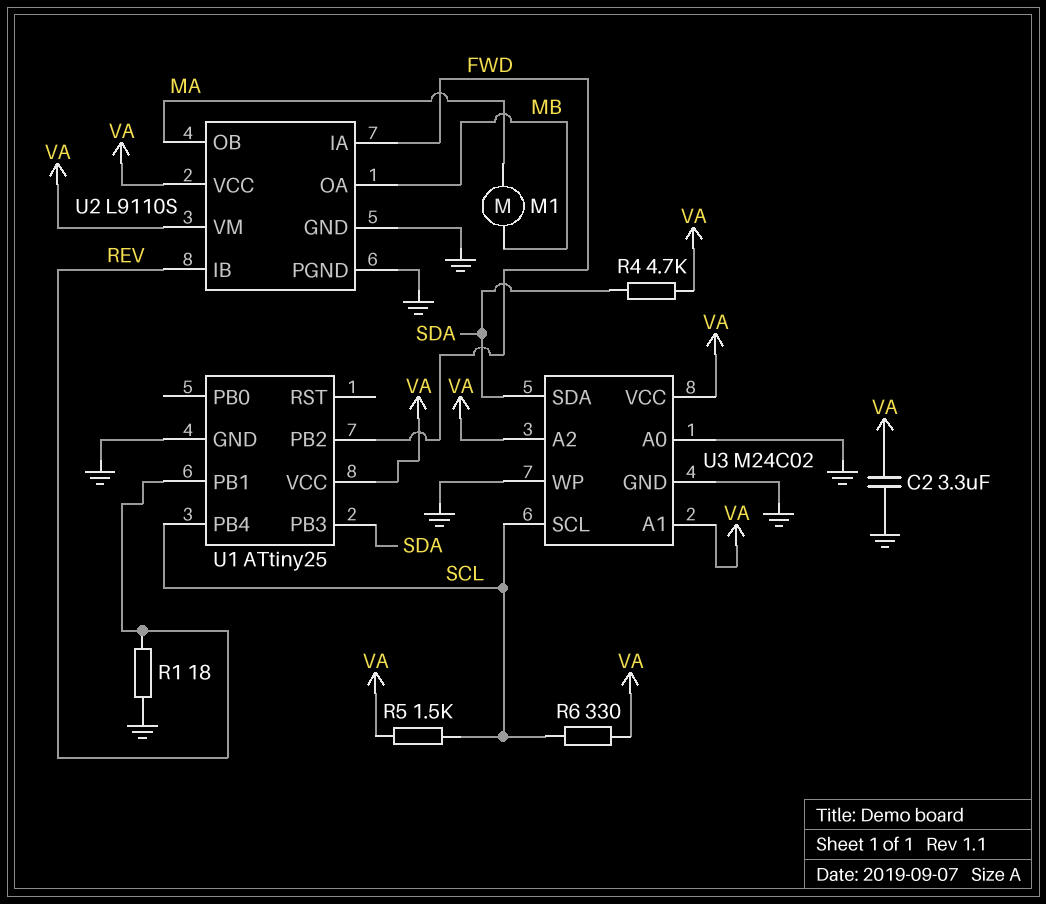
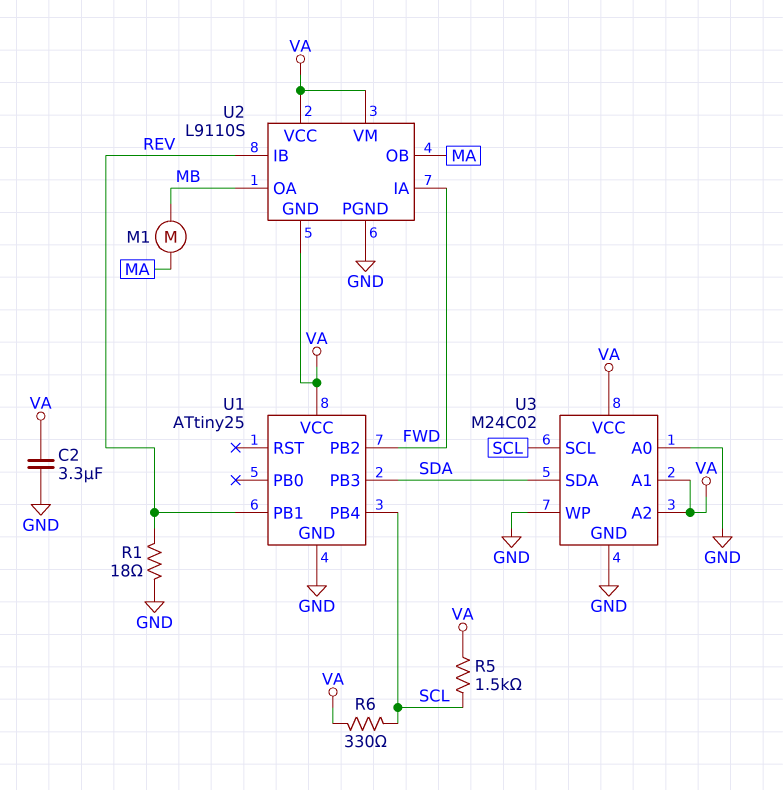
R4: 4.7k (SDA, VA) -> none
U2 pin GND: GND -> VA

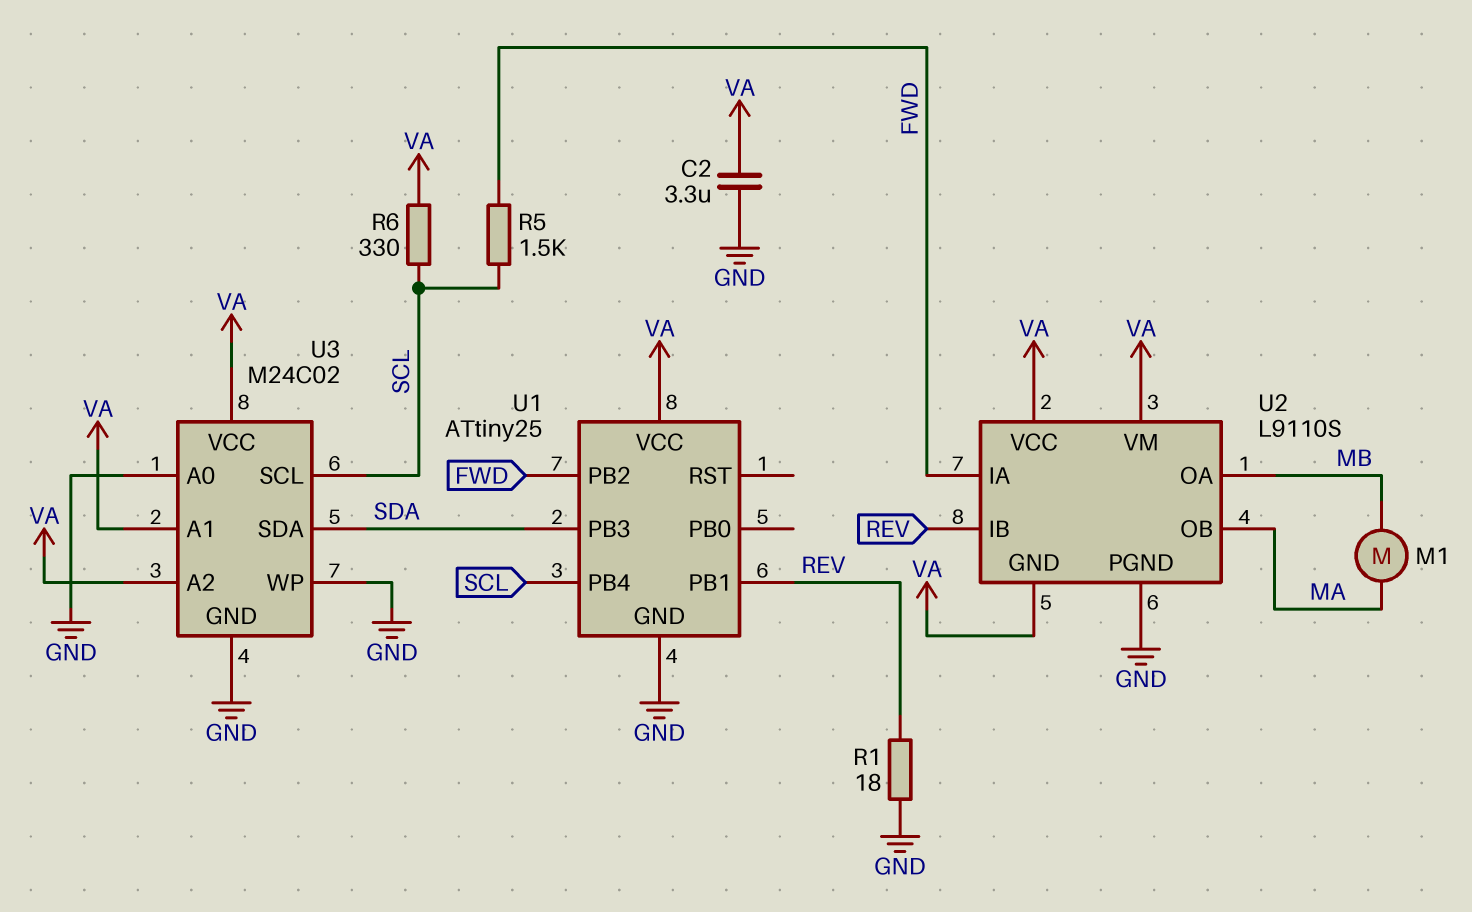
R5: 1.5k (SCL, VA) -> 1.5k (FWD, SCL)

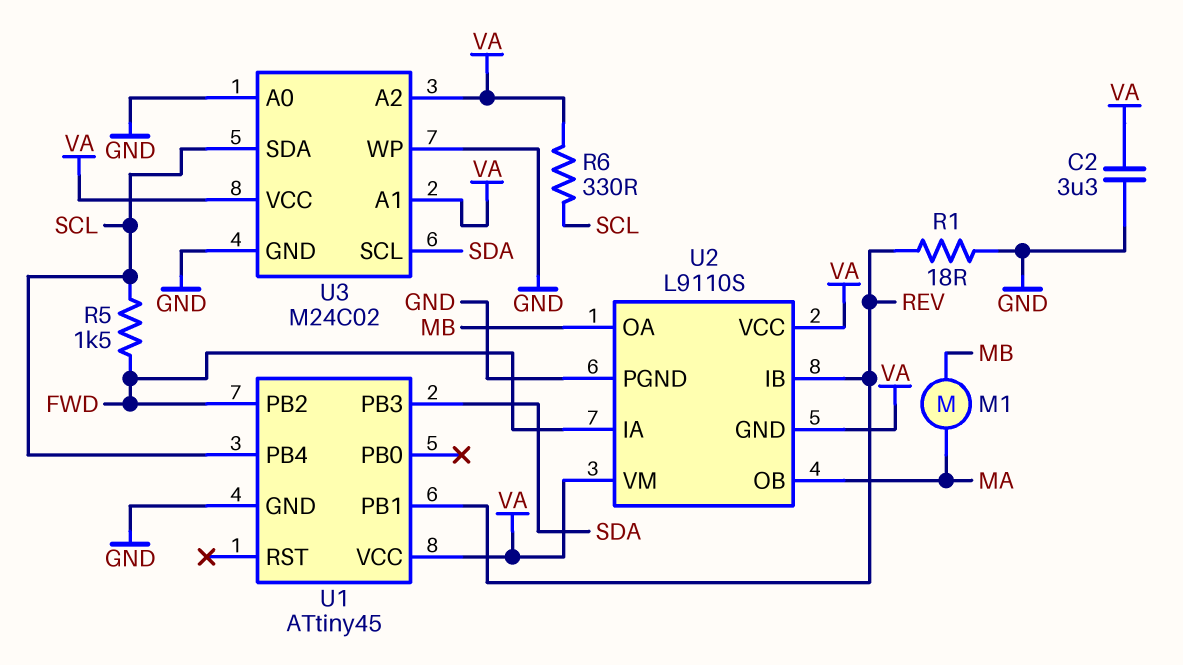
U1: ATtiny25 -> ATtiny45
U3 pin SCL: SCL -> SDA
U3 pin SDA: SDA -> SCL

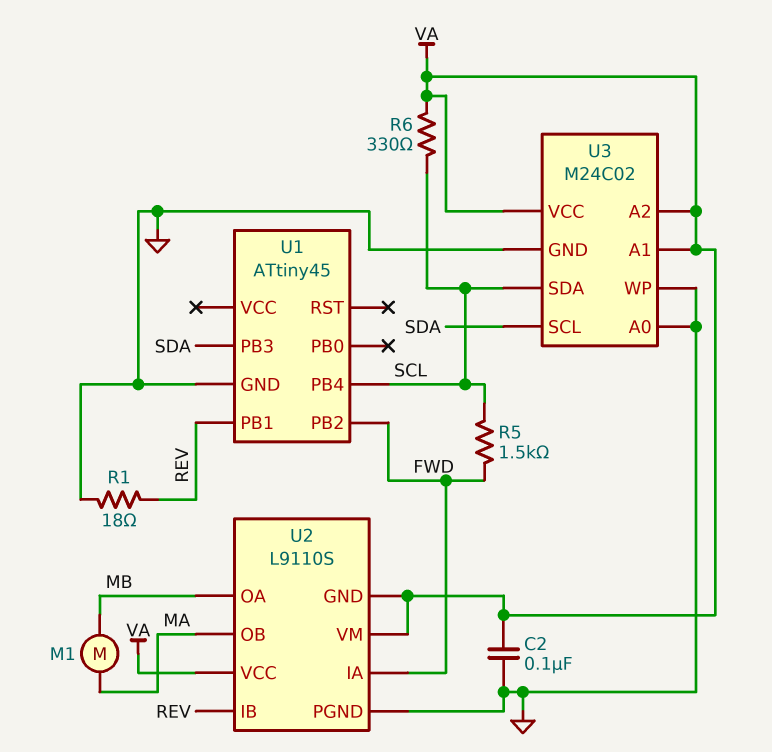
C2: 3.3uF (GND, VA) -> 100nF (GND, VA)
U1 pin VCC: VA -> none

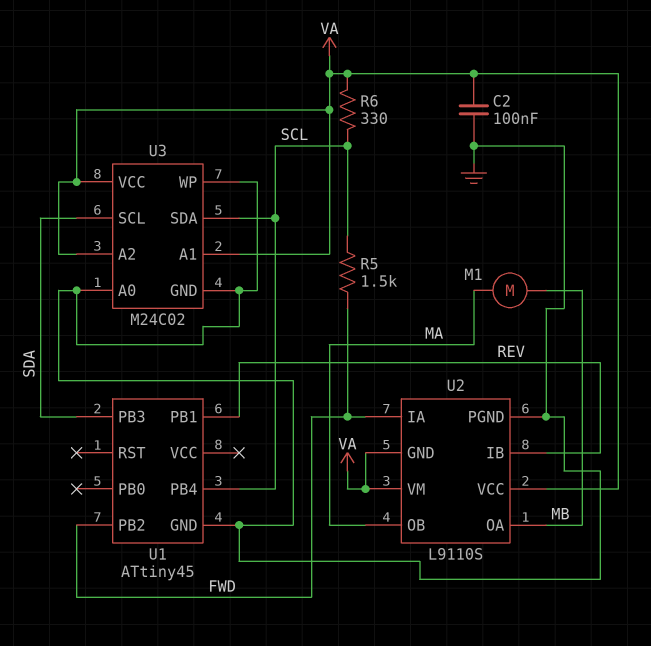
R1: 18 (GND, REV) -> none

